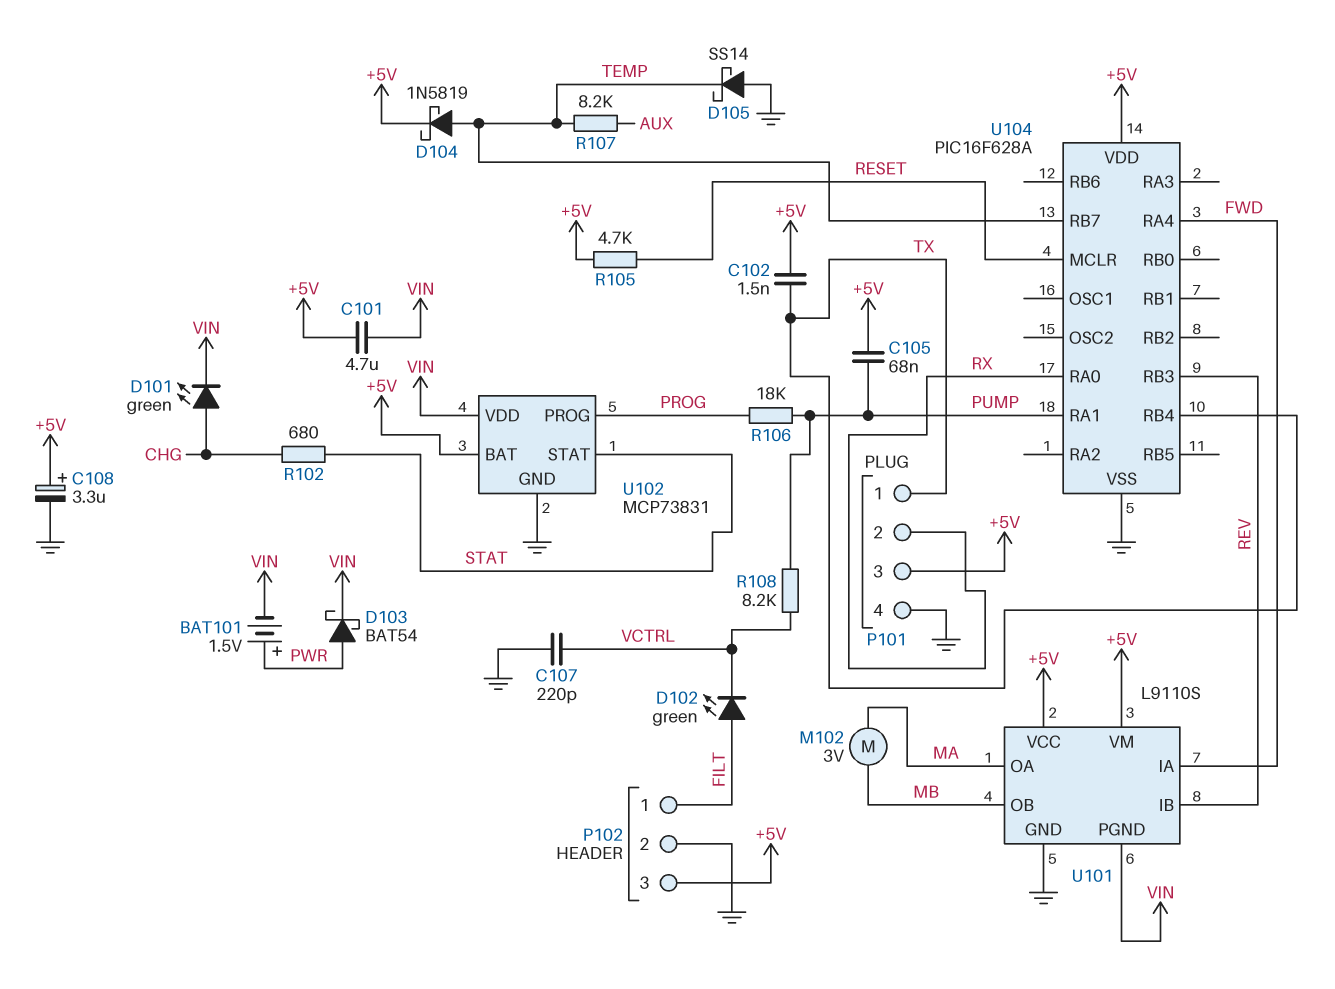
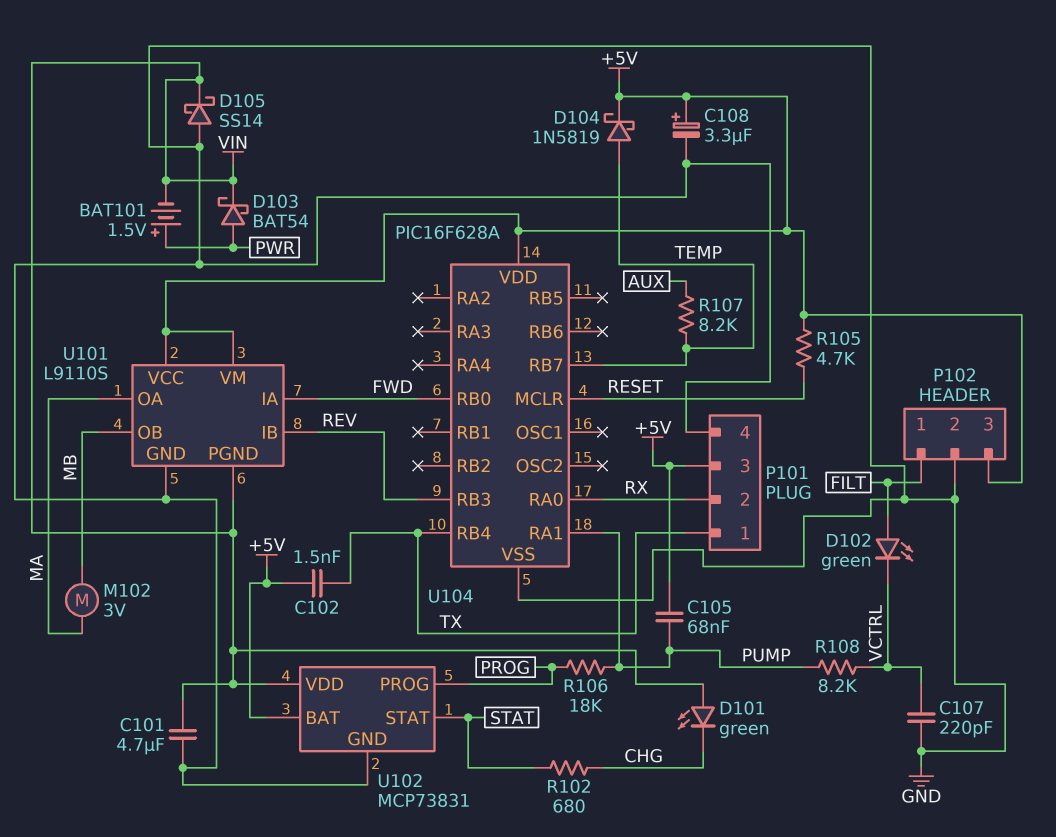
C101: 4.7uF (+5V, VIN) -> 4.7uF (GND, VIN)
D101: LED green (A CHG, K VIN) -> LED green (A VIN, K CHG)
D105: schottky SS14 (A GND, K TEMP) -> schottky SS14 (A GND, K VIN)
U104 pin RA4: FWD -> none
U104 pin RB0: none -> FWD

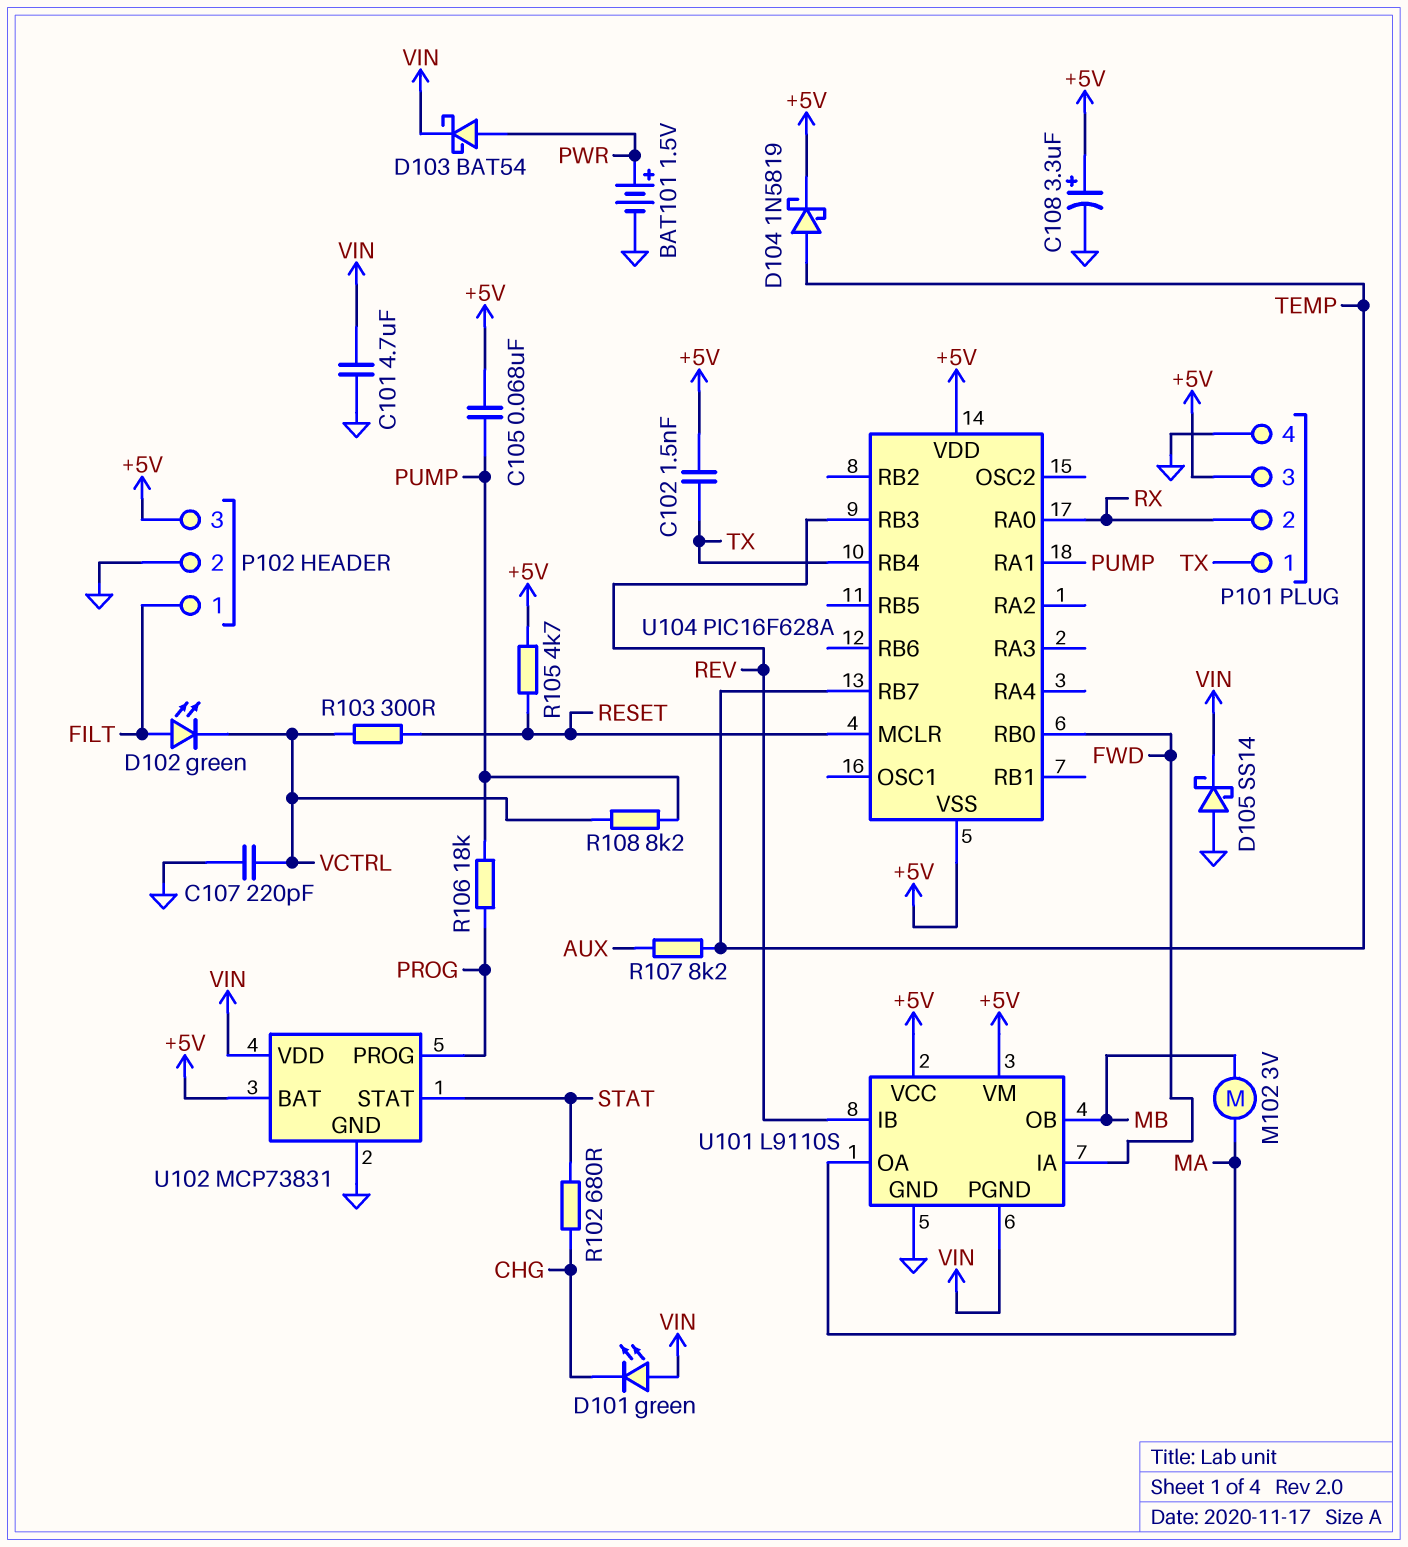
BAT101: 1.5V (plus PWR, minus VIN) -> 1.5V (plus PWR, minus GND)
R103: none -> 300 (RESET, VCTRL)
U104 pin VSS: GND -> +5V

